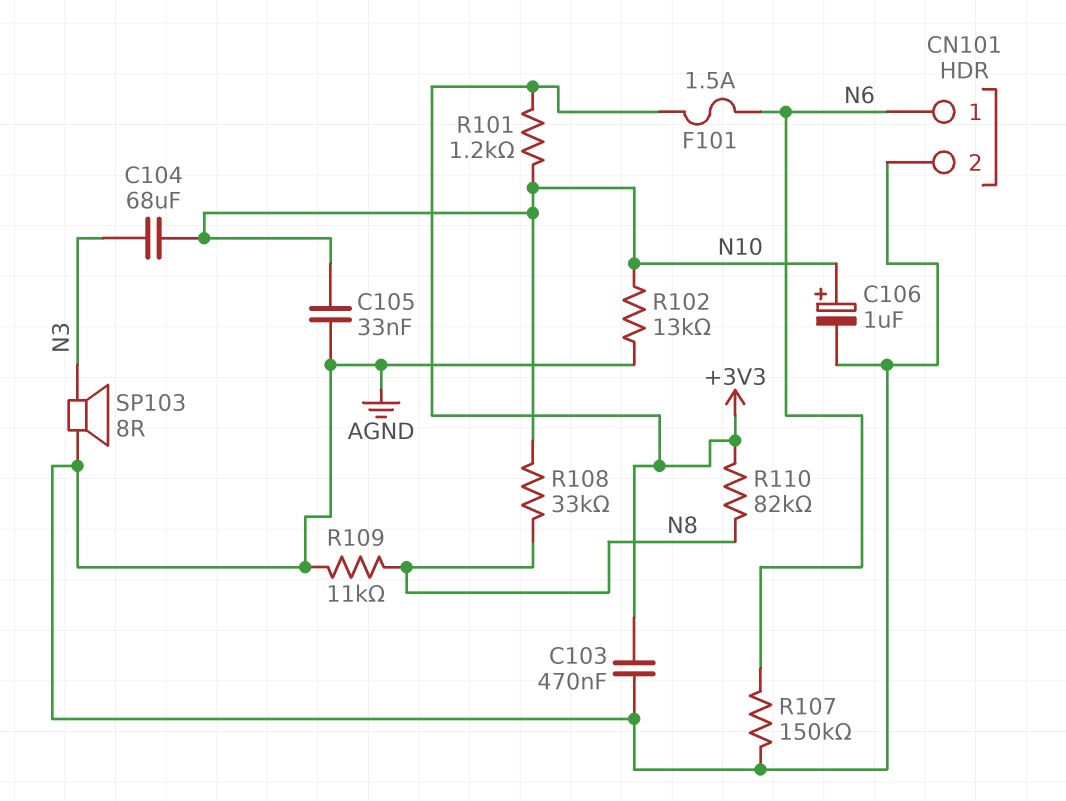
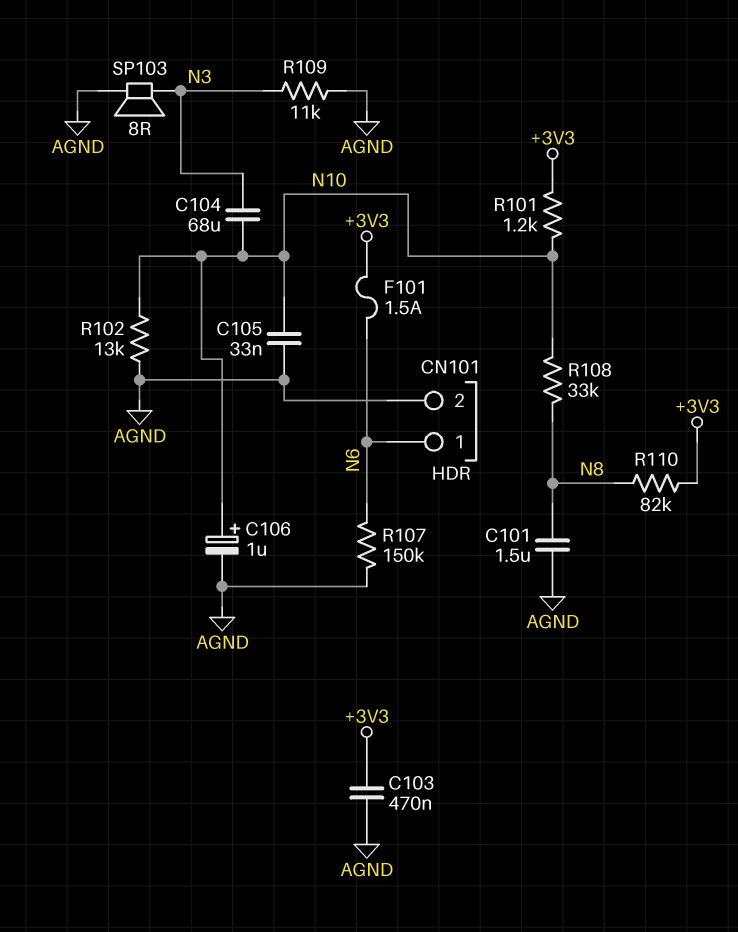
C101: none -> 1.5uF (AGND, N8)
R109: 11k (AGND, N8) -> 11k (AGND, N3)

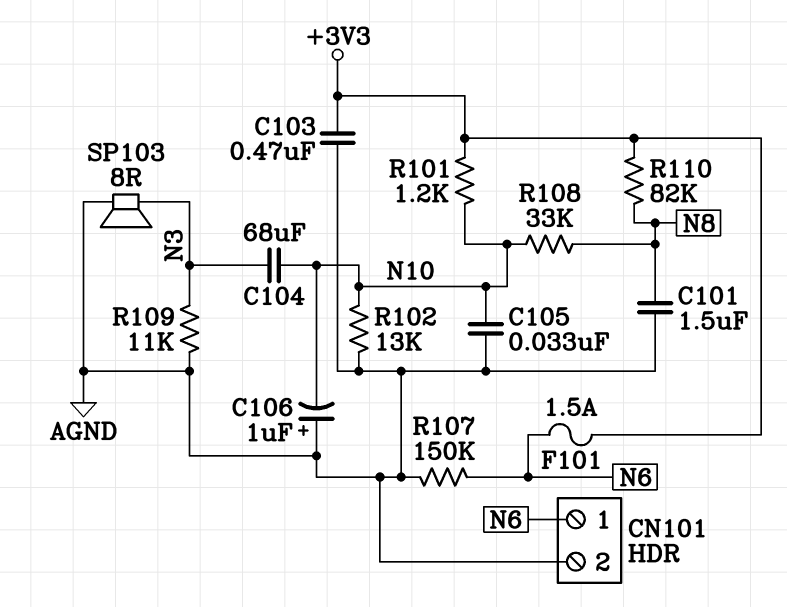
C106: 1uF (plus N10, minus AGND) -> 1uF (plus AGND, minus N10)

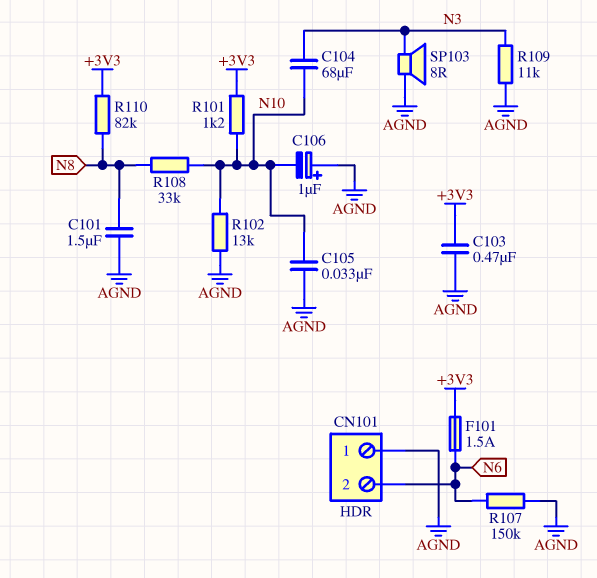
CN101 pin 1: N6 -> AGND
CN101 pin 2: AGND -> N6

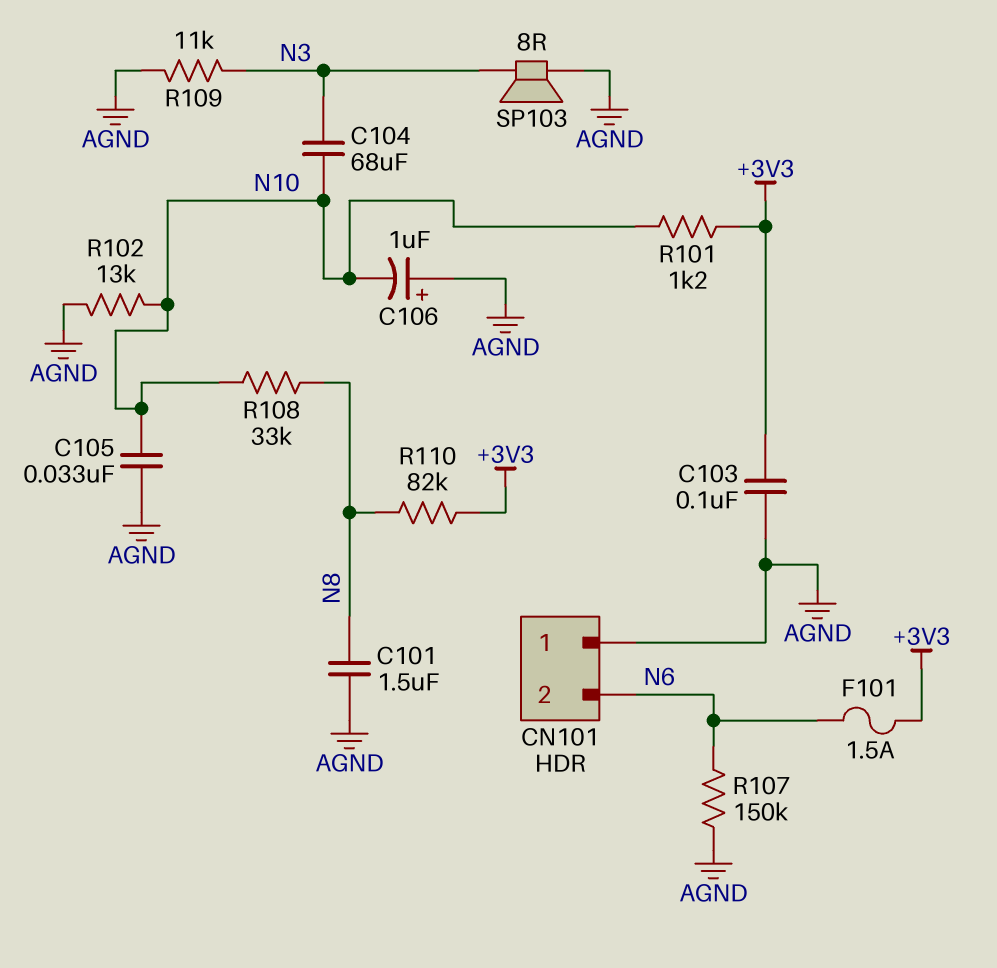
C103: 470nF (+3V3, AGND) -> 100nF (+3V3, AGND)

